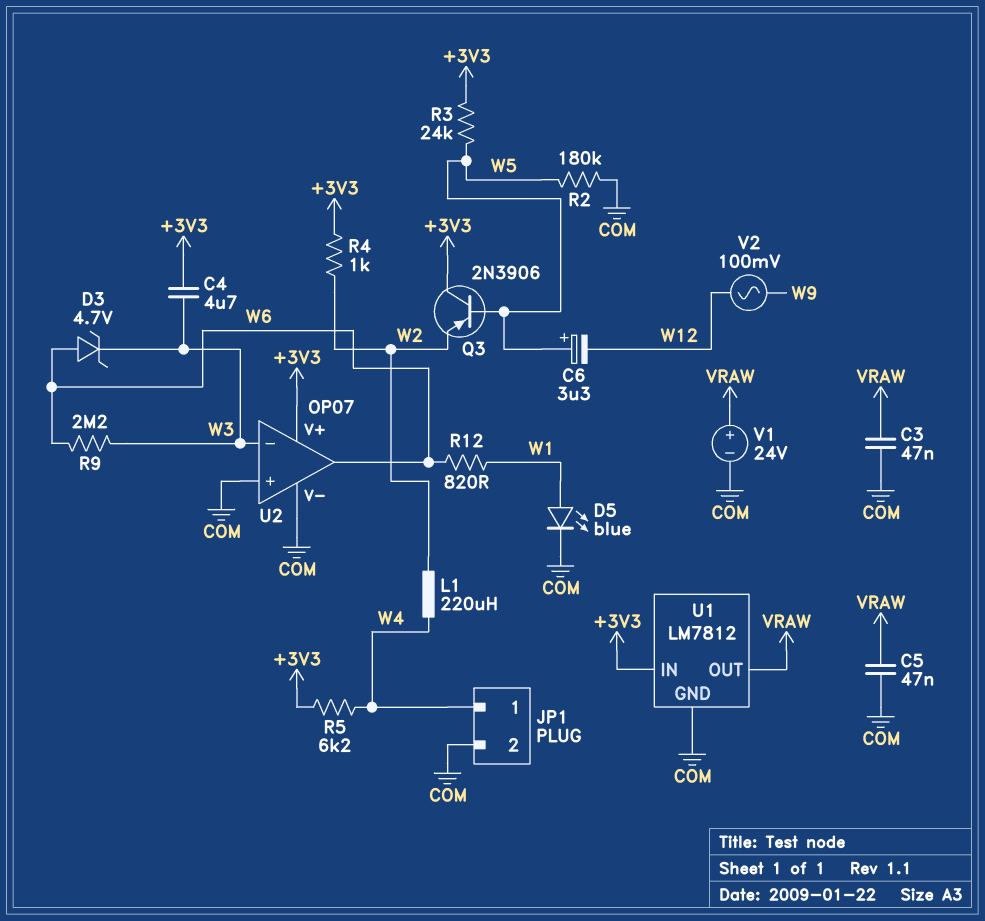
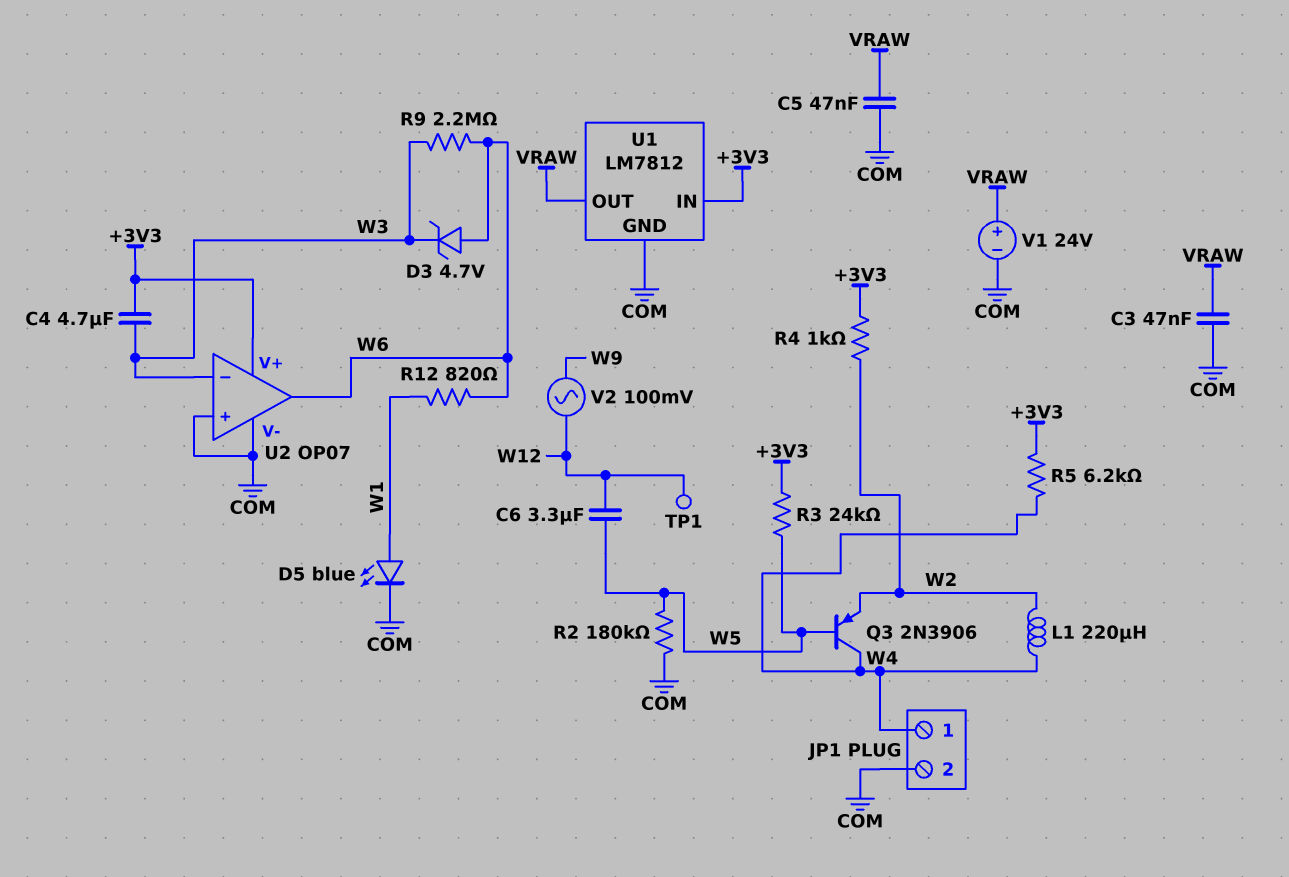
C6: 3.3uF (plus W5, minus W12) -> 3.3uF (W5, W12)
Q3: PNP 2N3906 (B W5, C +3V3, E W2) -> PNP 2N3906 (B W5, C W4, E W2)
TP1: none -> test point (W12)

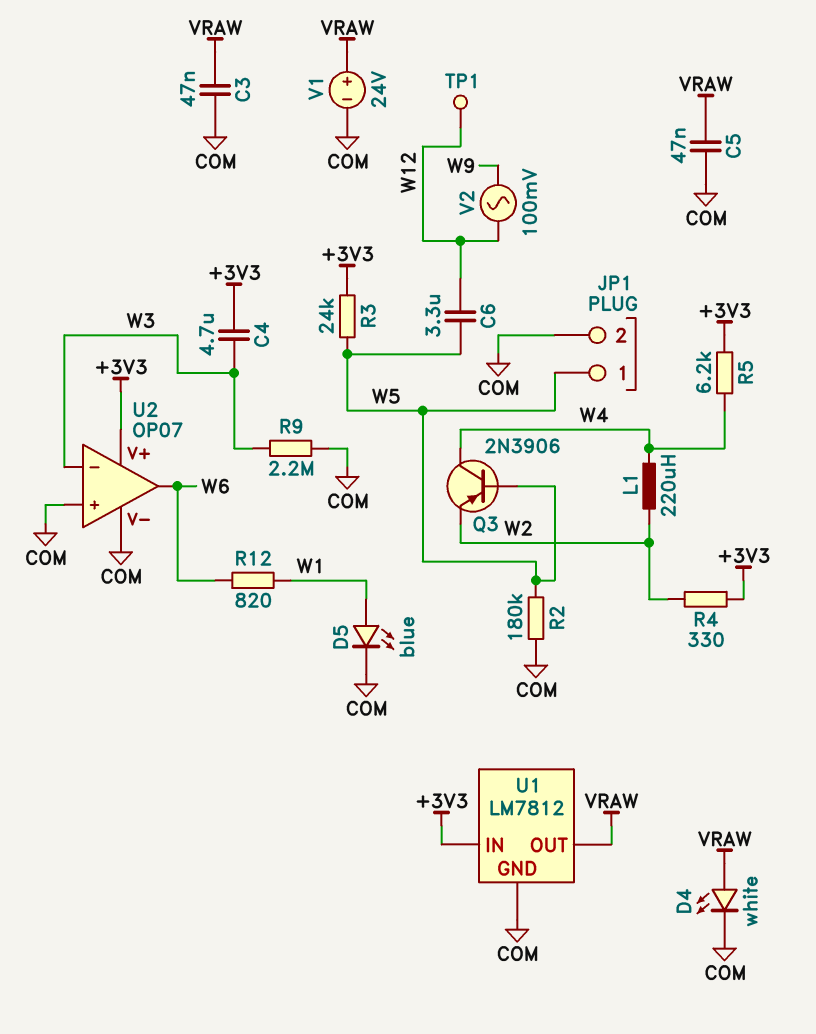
D3: zener 4.7V (A W6, K W3) -> none
D4: none -> LED white (A VRAW, K COM)
JP1 pin 1: W4 -> W5
R4: 1k (+3V3, W2) -> 330 (+3V3, W2)
R9: 2.2M (W3, W6) -> 2.2M (COM, W3)

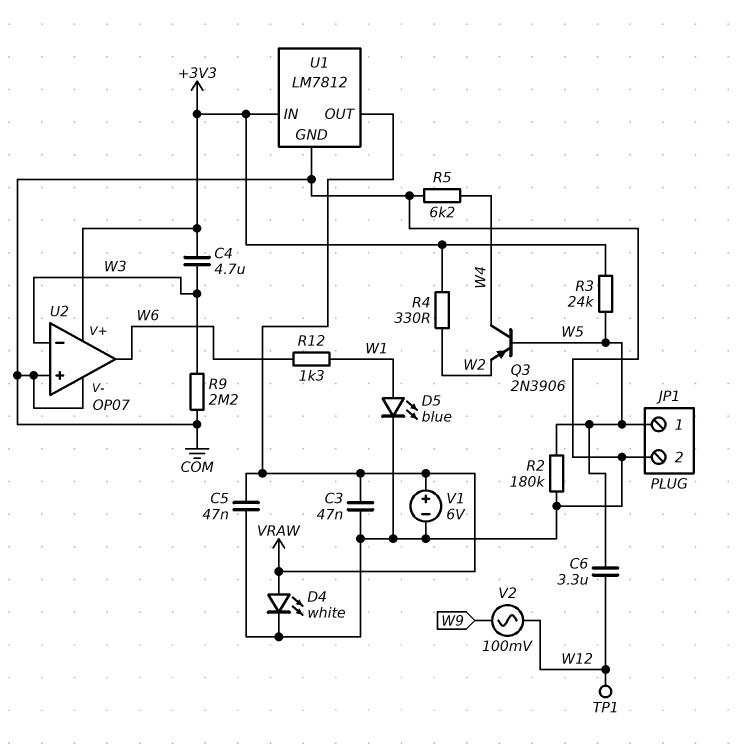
L1: 220uH (W2, W4) -> none
R5: 6.2k (+3V3, W4) -> 6.2k (COM, W4)
R12: 820 (W1, W6) -> 1.3k (W1, W6)
V1: 24V (plus VRAW, minus COM) -> 6V (plus VRAW, minus COM)

